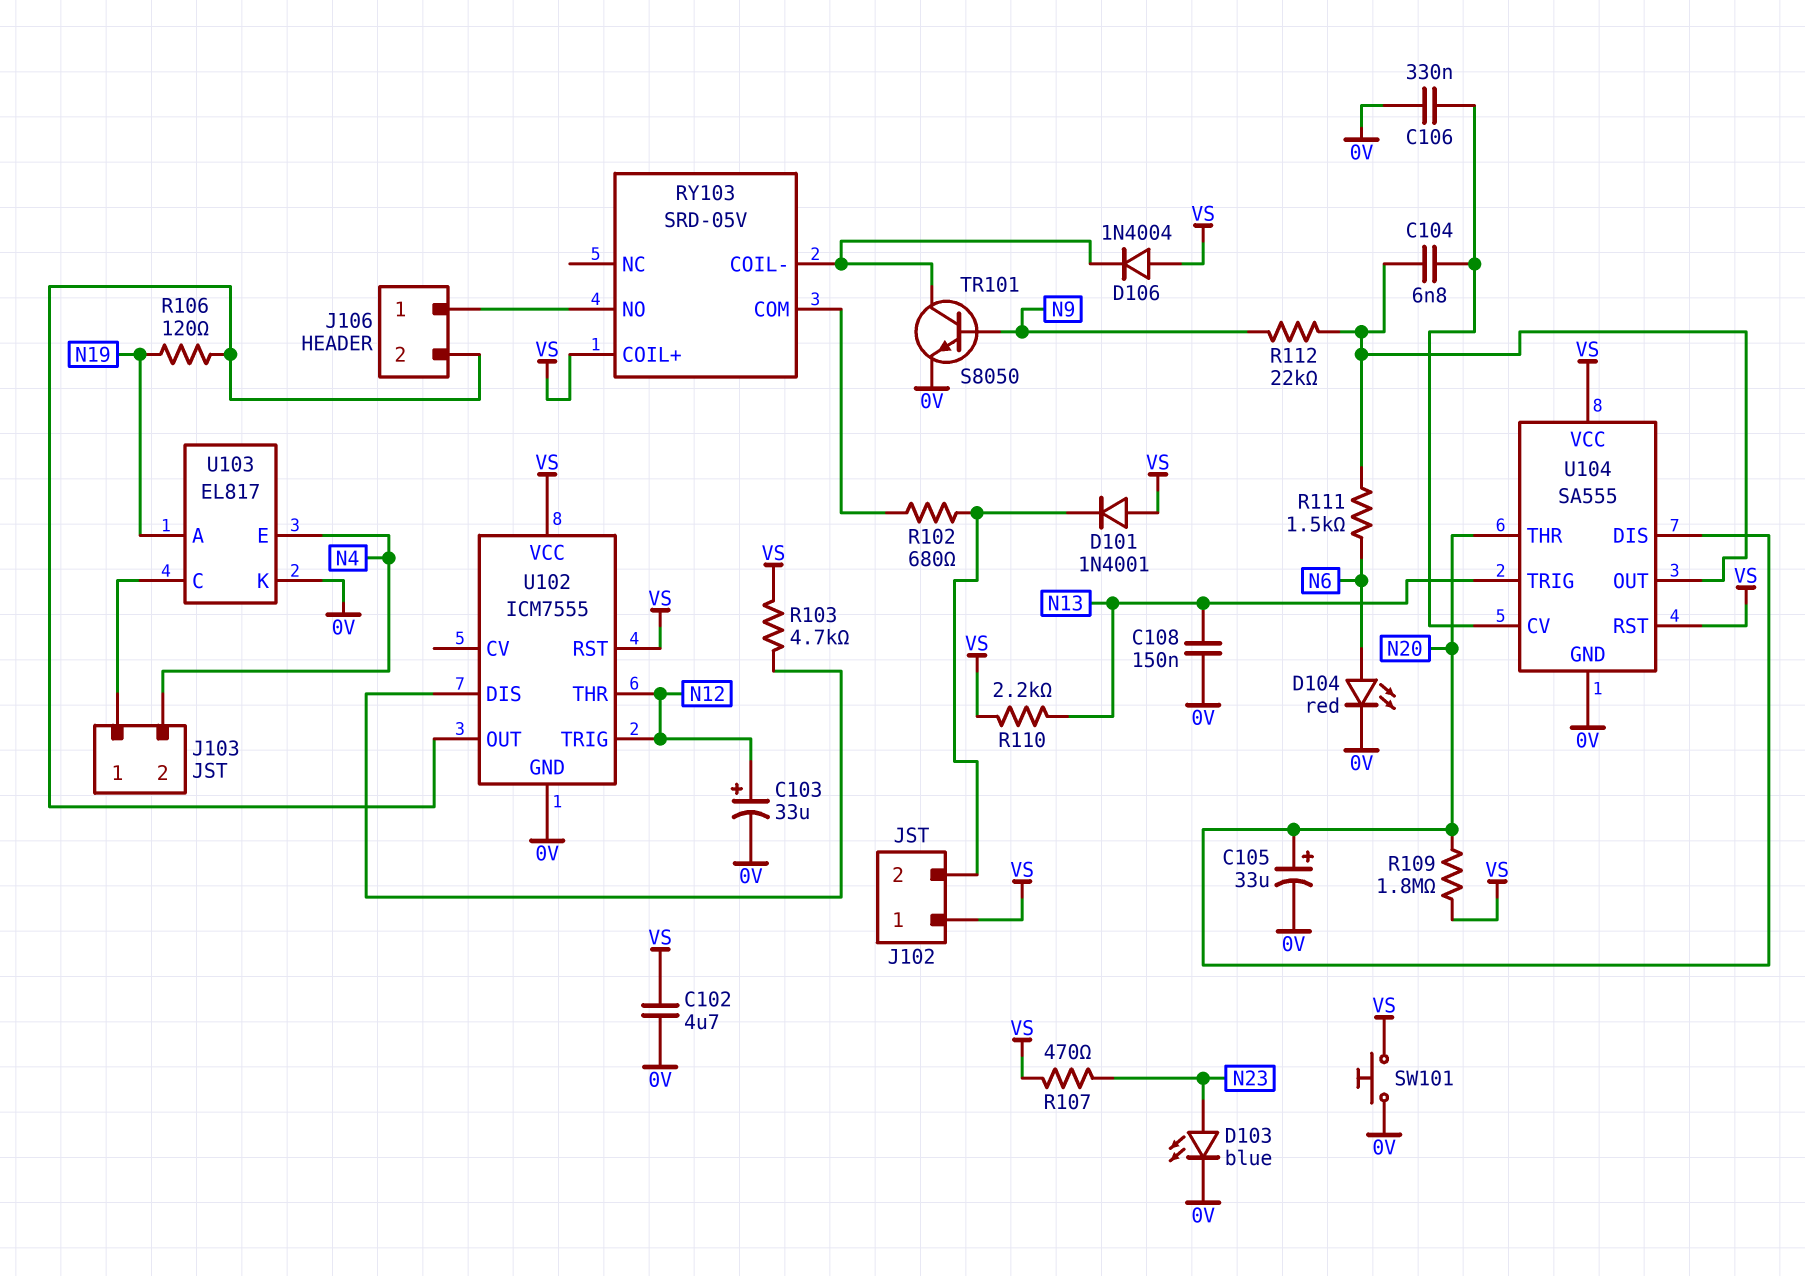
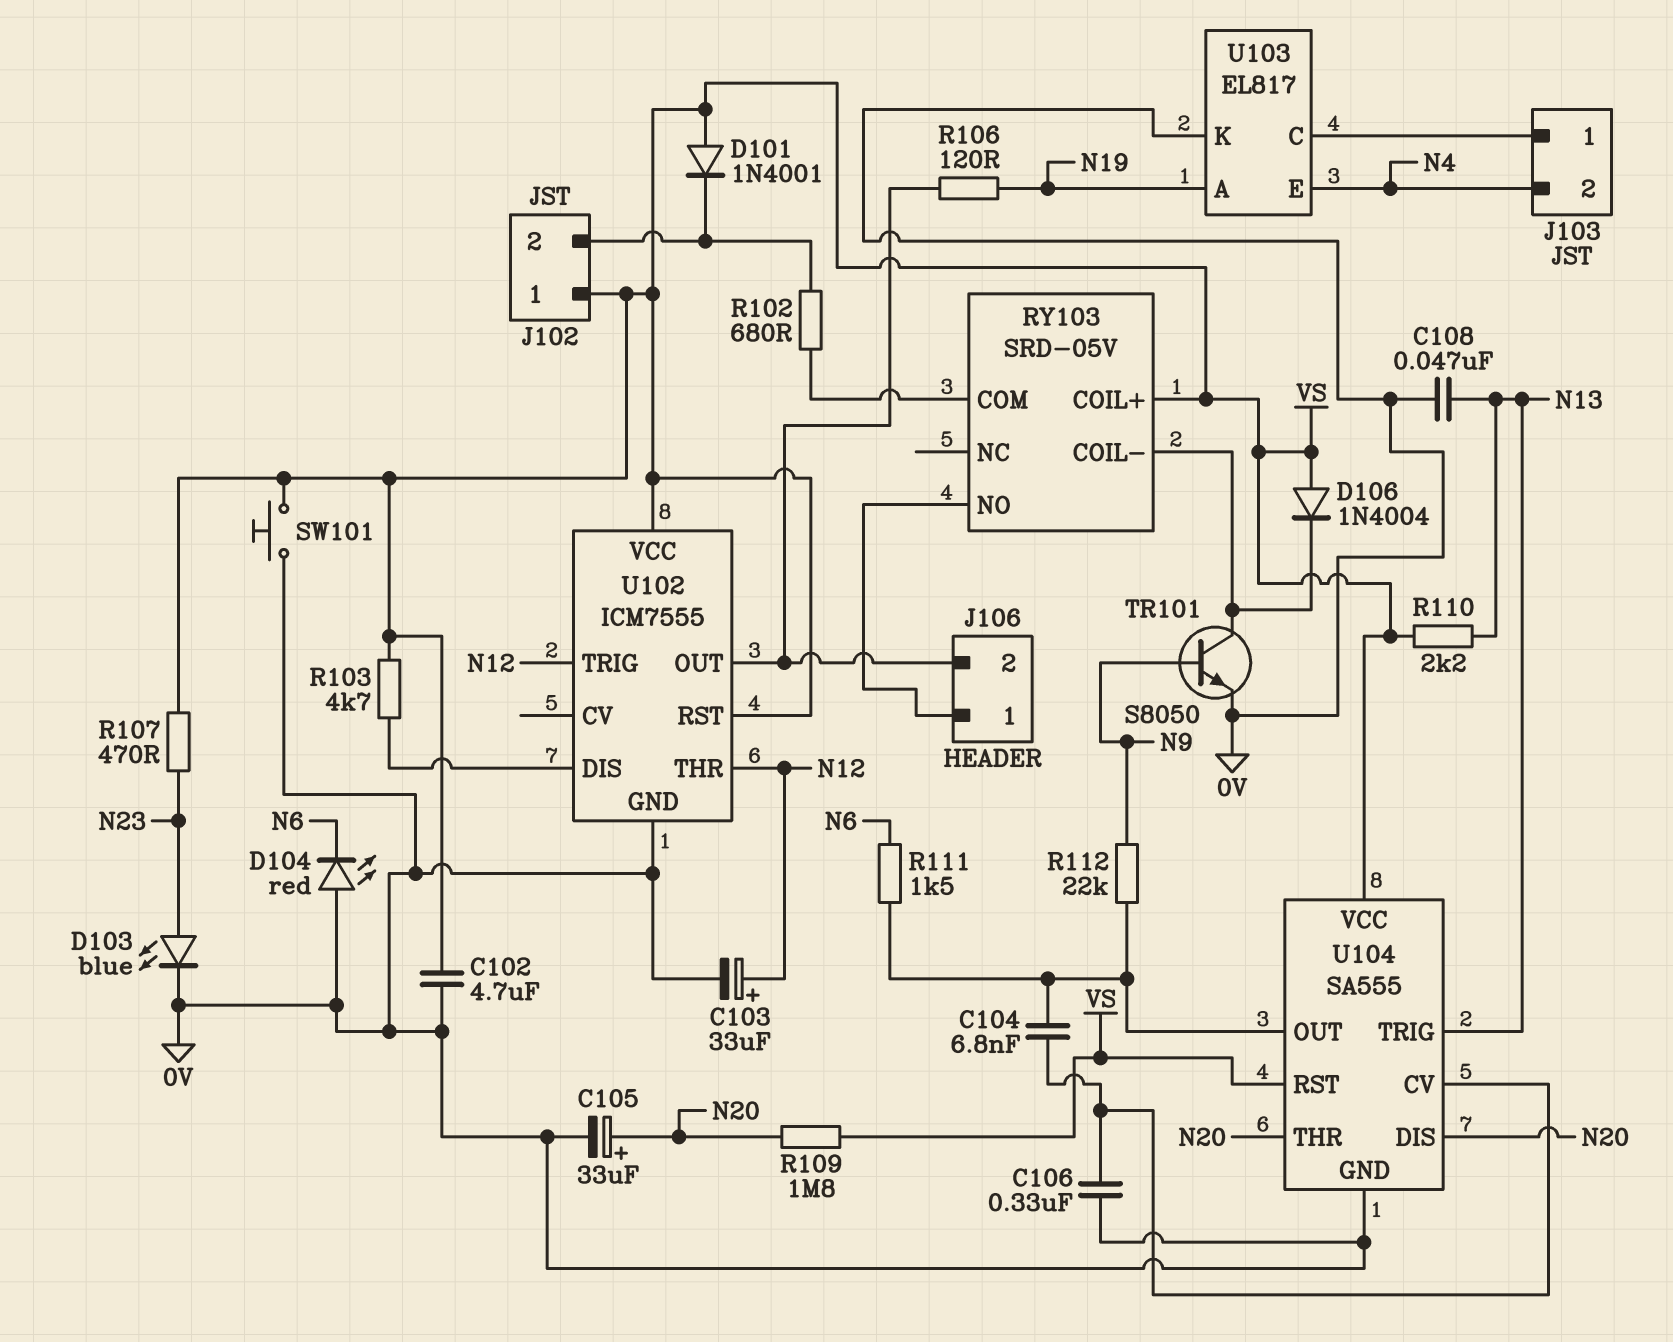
C108: 150nF (0V, N13) -> 47nF (0V, N13)
D104: LED red (A N6, K 0V) -> LED red (A 0V, K N6)

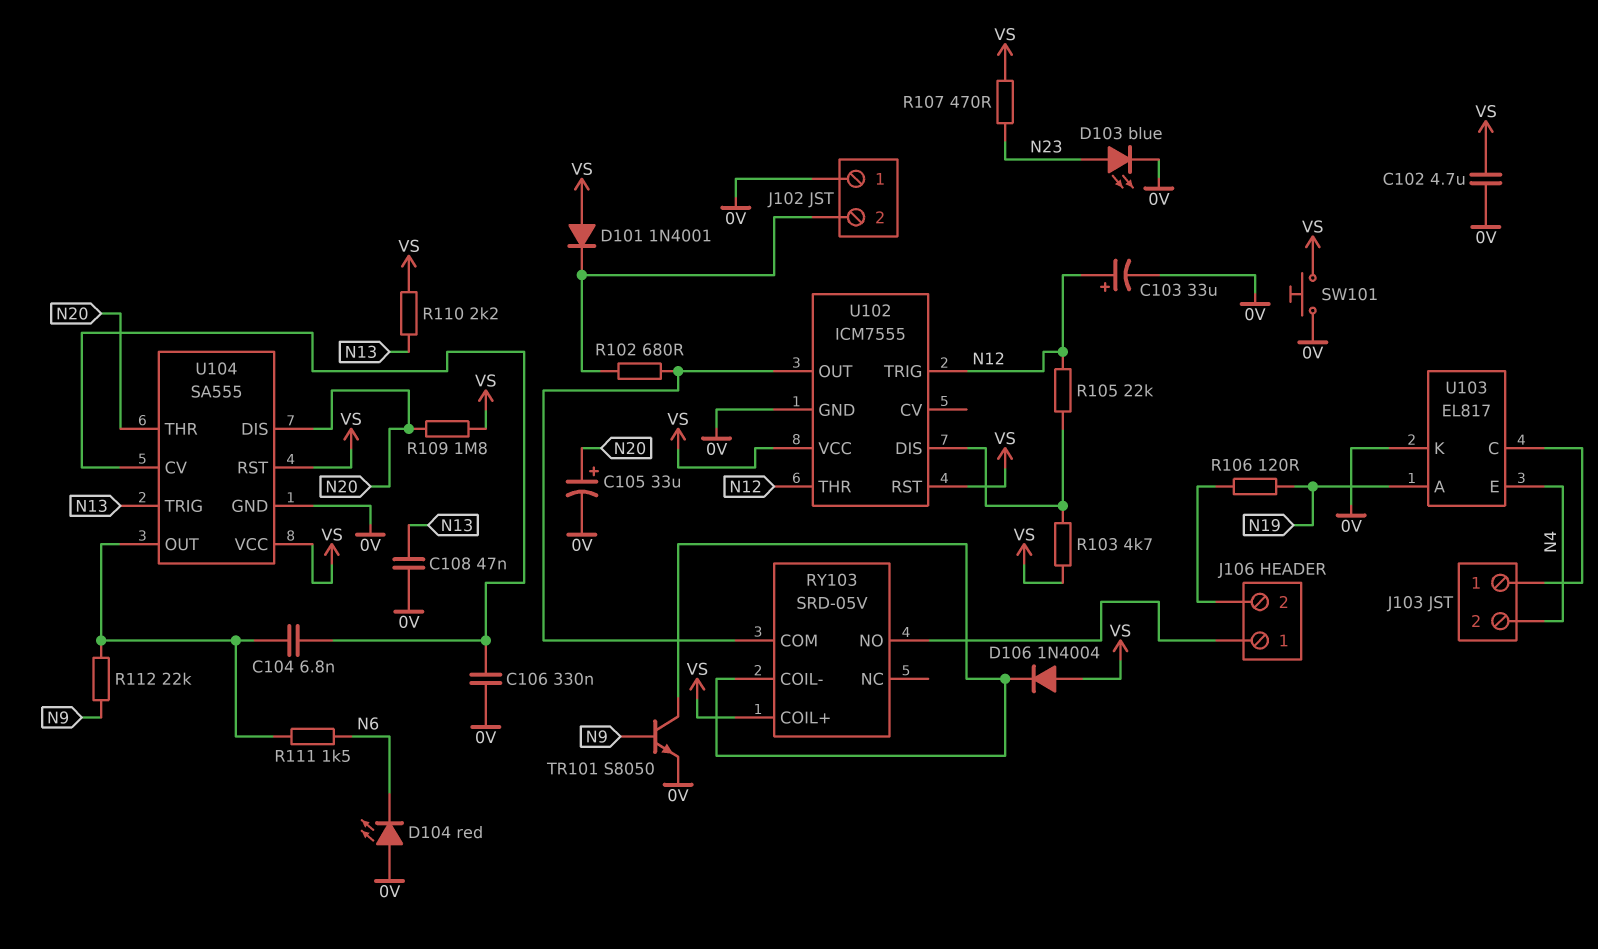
J102 pin 1: VS -> 0V
R105: none -> 22k (N12, U102/DIS)
U102 pin OUT: J106/2 -> RY103/COM

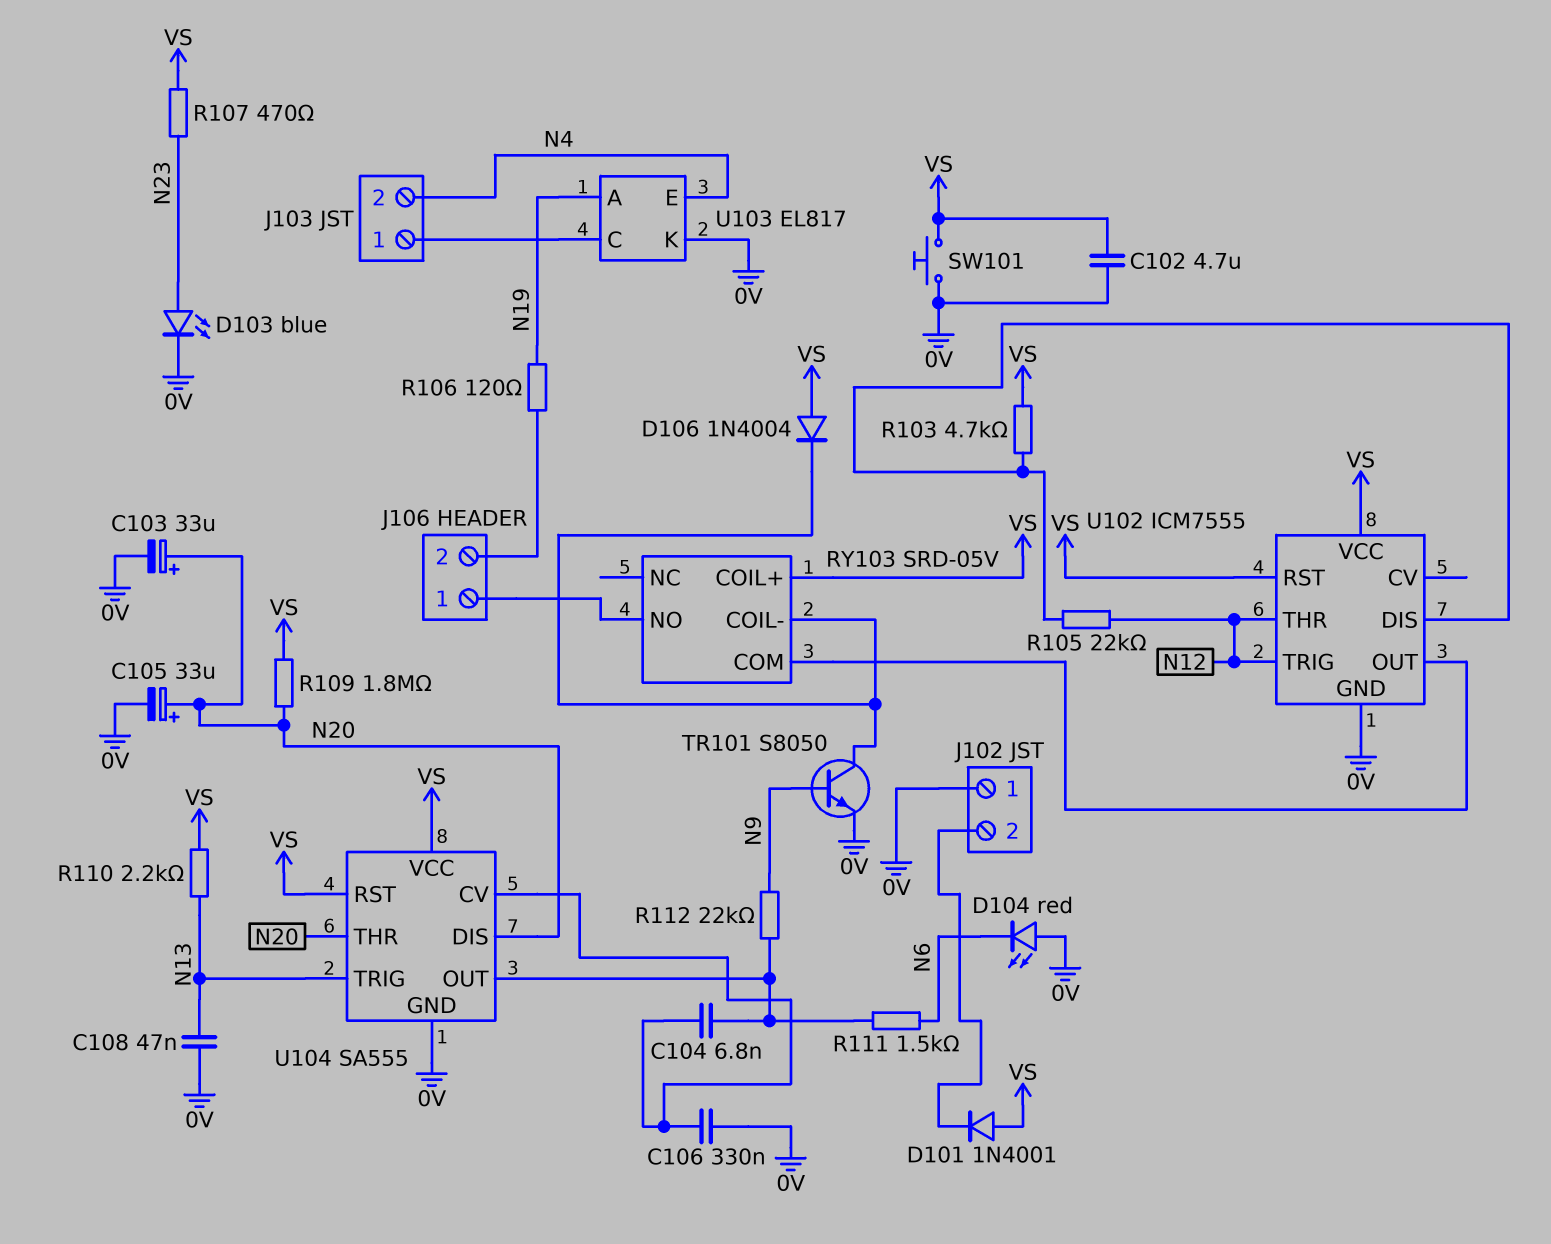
C103: 33uF (plus N12, minus 0V) -> 33uF (plus N20, minus 0V)
R102: 680 (J102/2, RY103/COM) -> none

